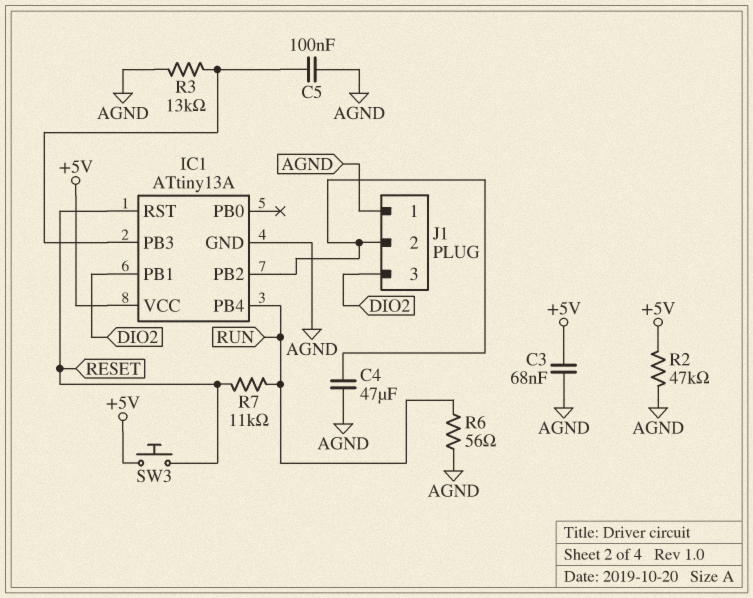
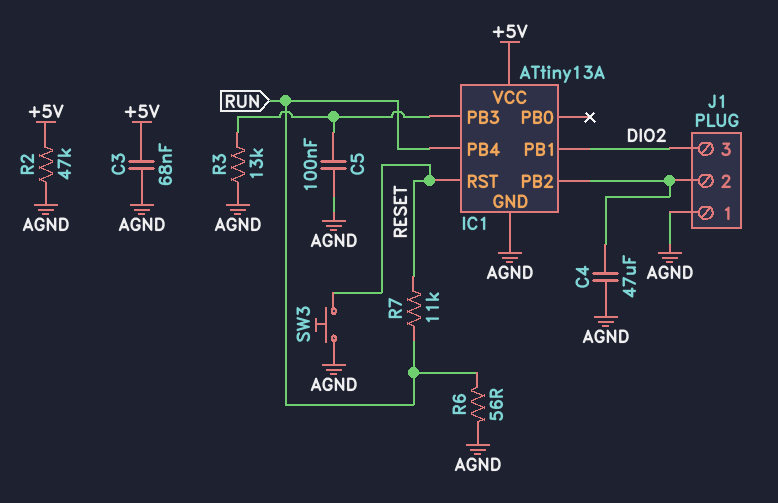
SW3: button (+5V, RESET) -> button (AGND, RESET)

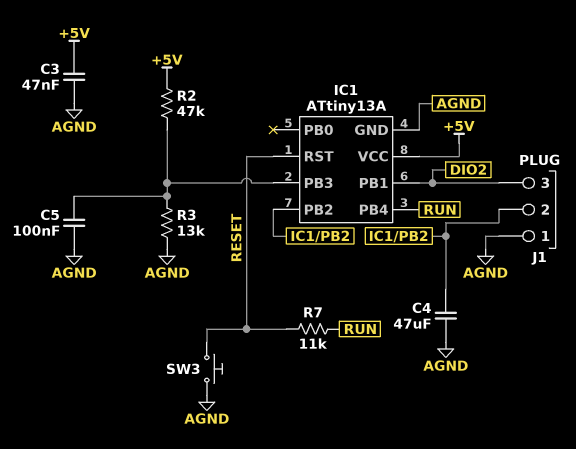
C3: 68nF (+5V, AGND) -> 47nF (+5V, AGND)
R2: 47k (+5V, AGND) -> 47k (+5V, IC1/PB3)
R6: 56 (AGND, RUN) -> none

